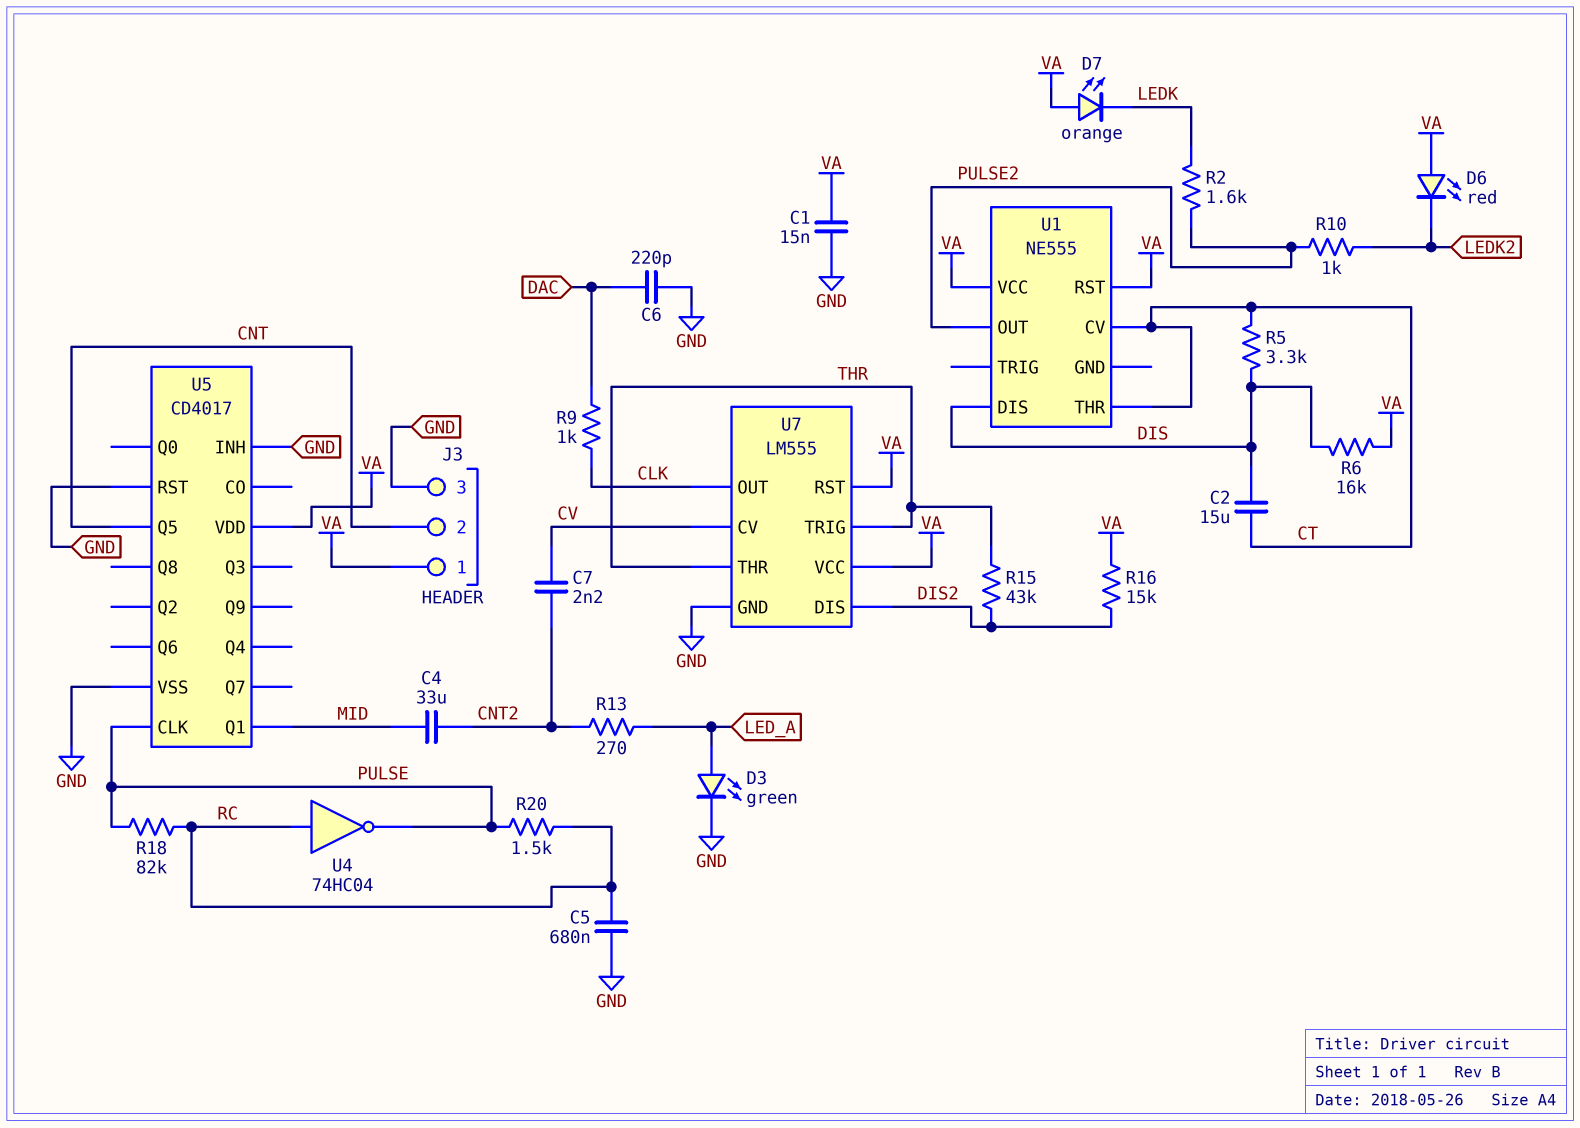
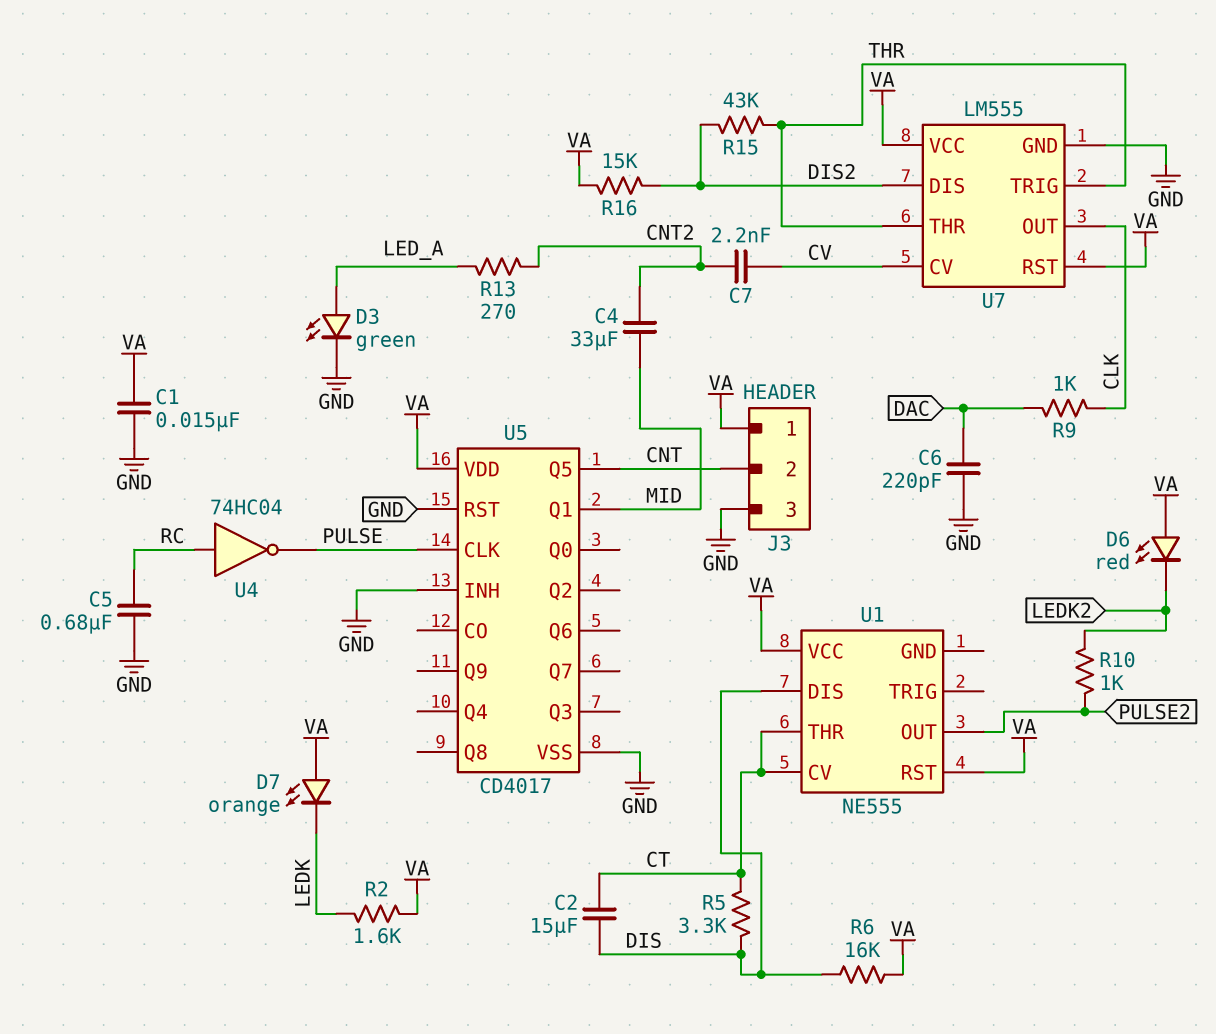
R2: 1.6k (LEDK, PULSE2) -> 1.6k (LEDK, VA)
R18: 82k (PULSE, RC) -> none
R20: 1.5k (PULSE, RC) -> none

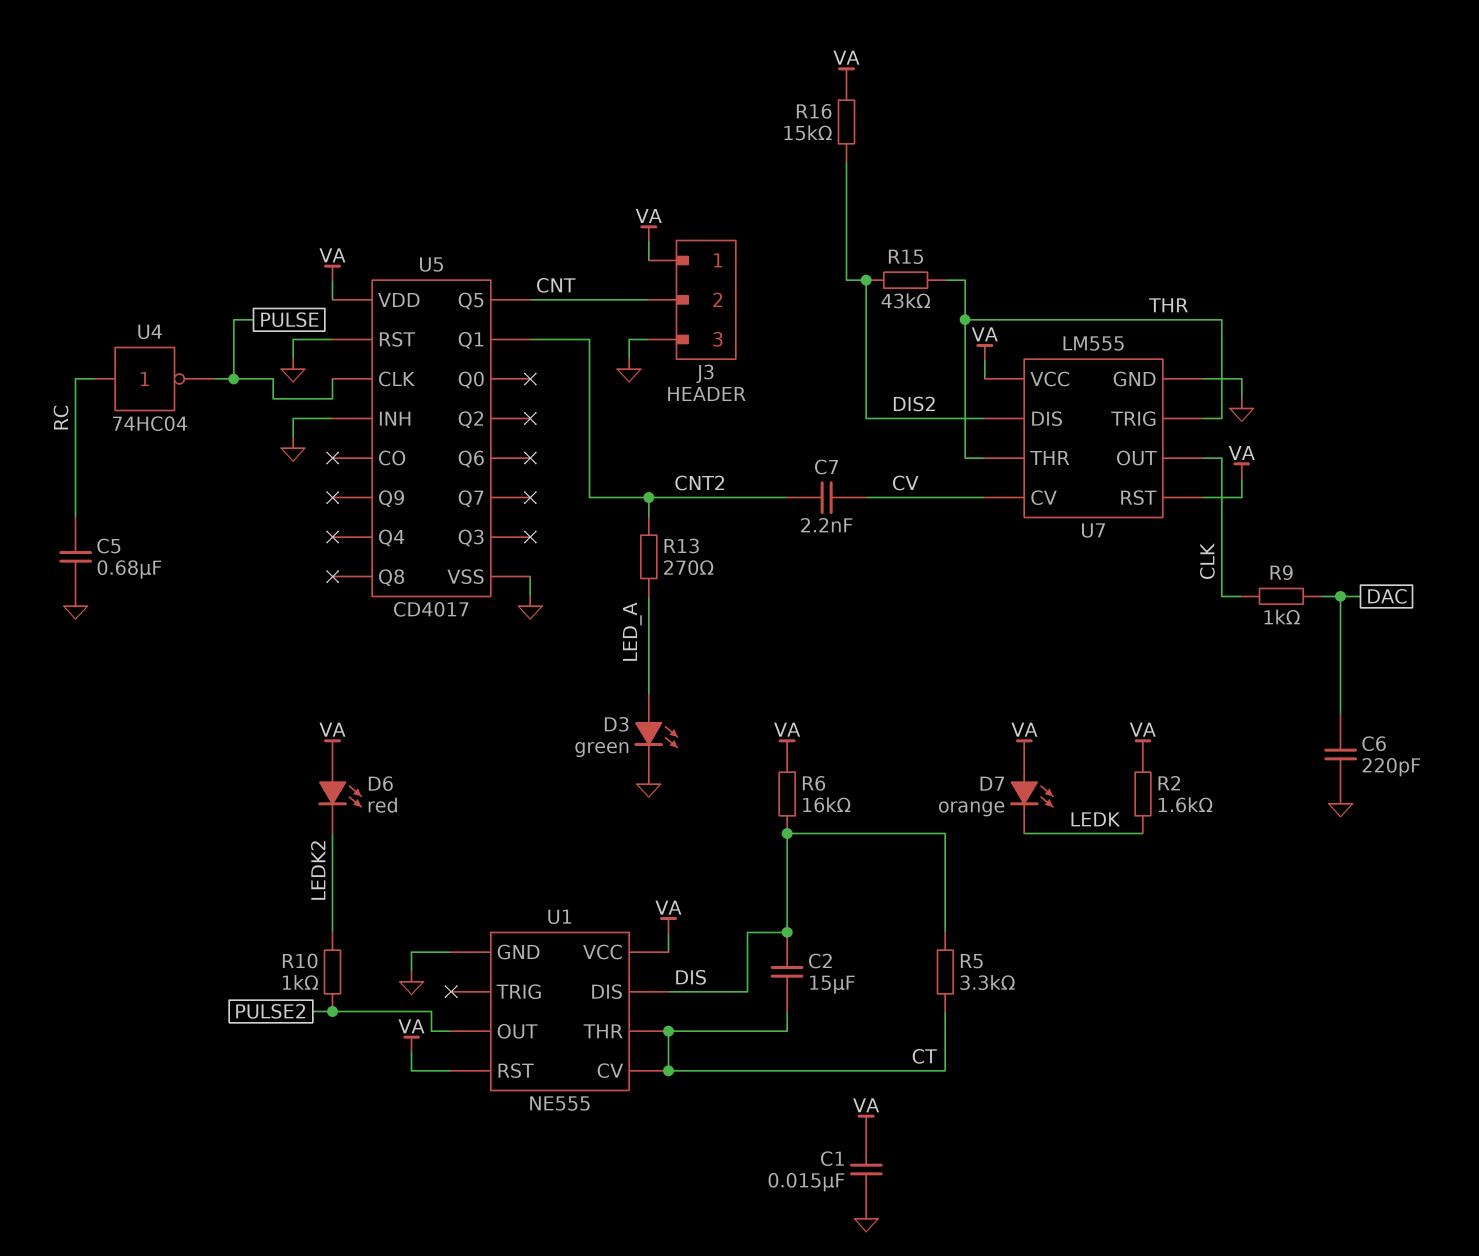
C4: 33uF (CNT2, MID) -> none
U1 pin GND: none -> GND
U5 pin Q1: MID -> CNT2

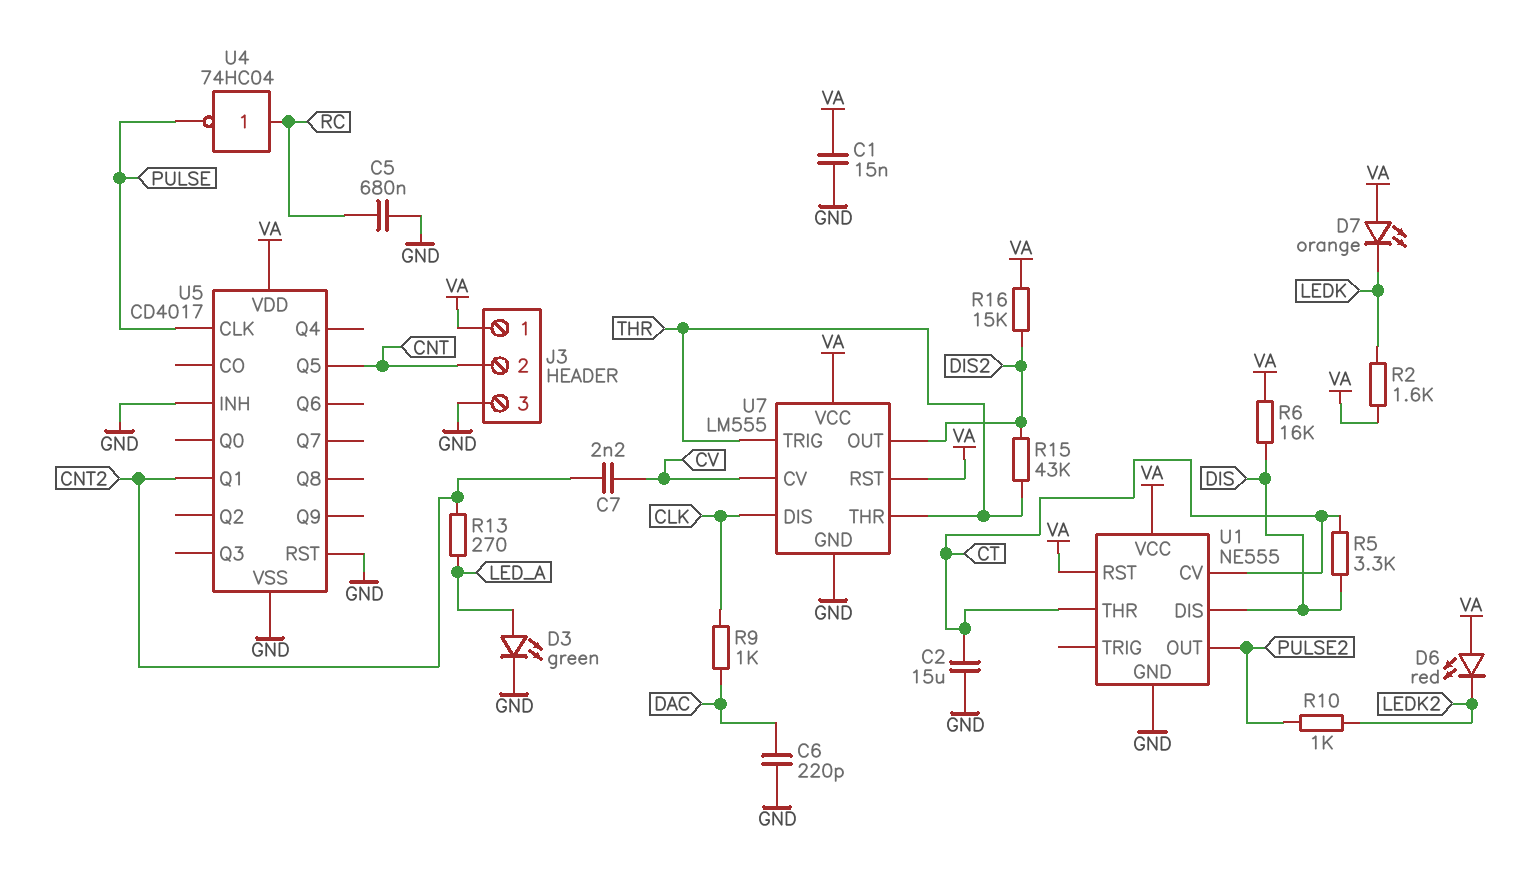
C2: 15uF (CT, DIS) -> 15uF (CT, GND)
U7 pin DIS: DIS2 -> CLK
U7 pin OUT: CLK -> DIS2

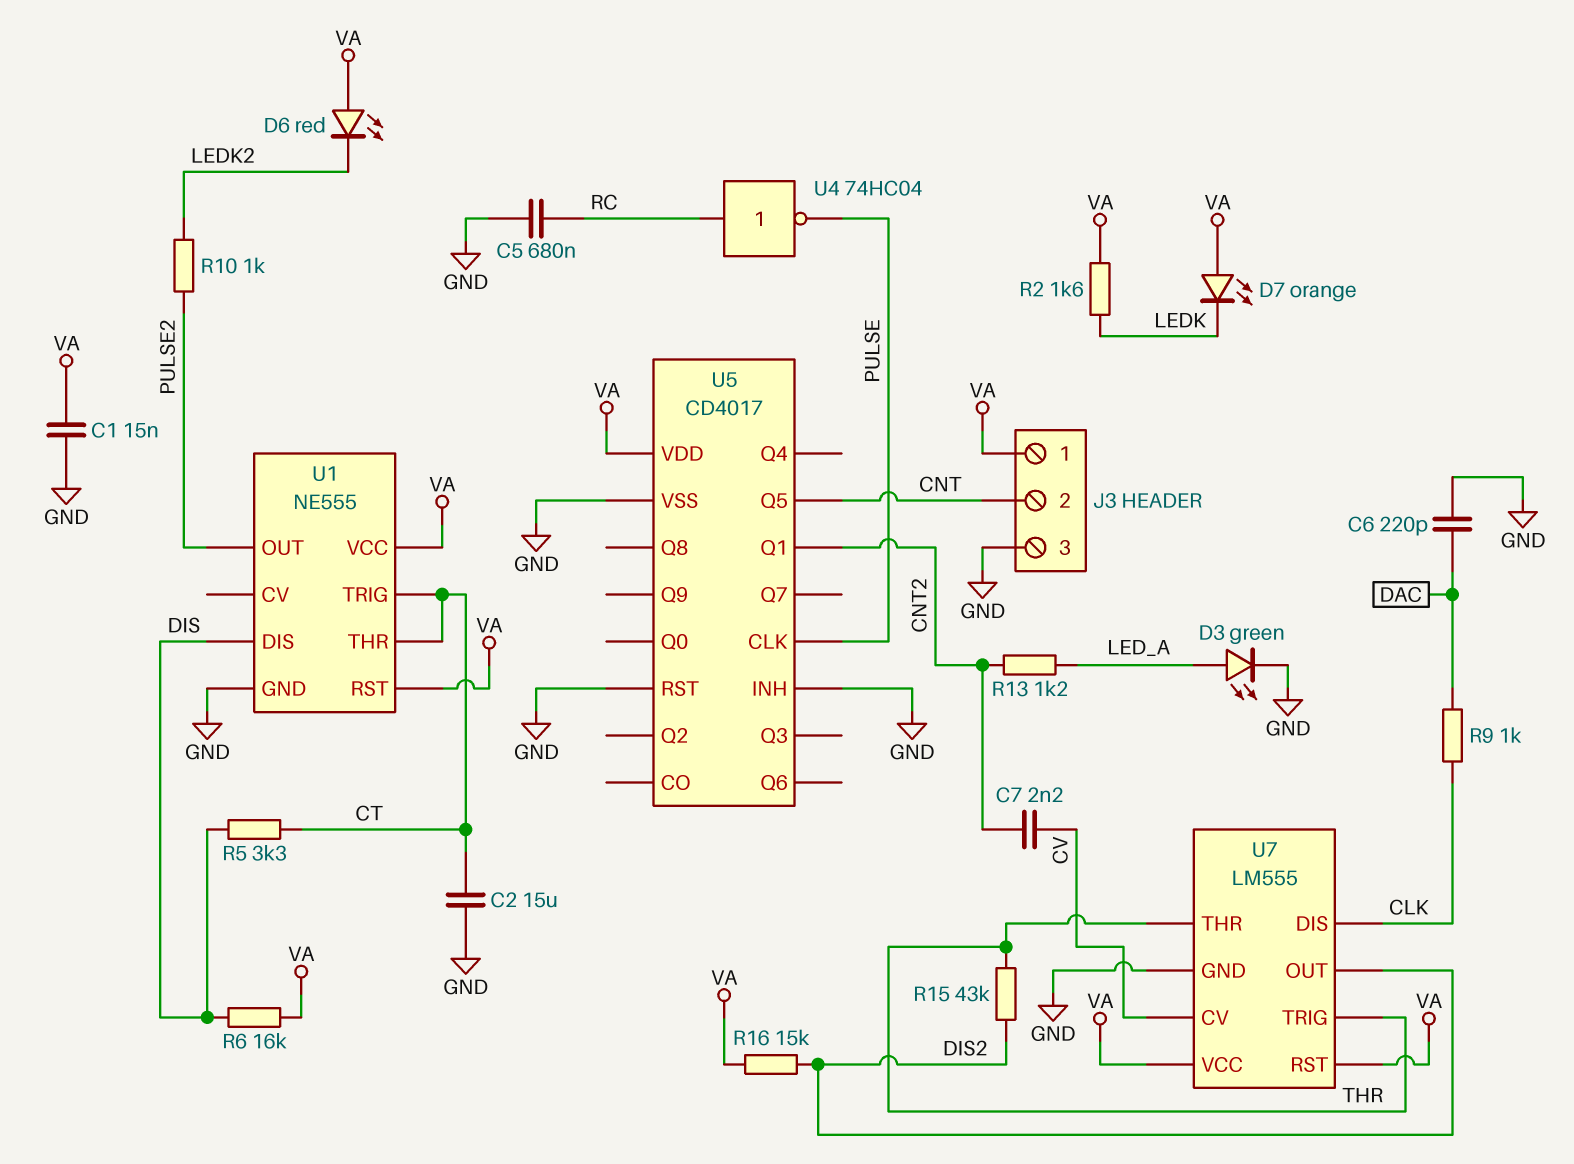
R13: 270 (CNT2, LED_A) -> 1.2k (CNT2, LED_A)
U1 pin CV: CT -> none
U1 pin TRIG: none -> CT

